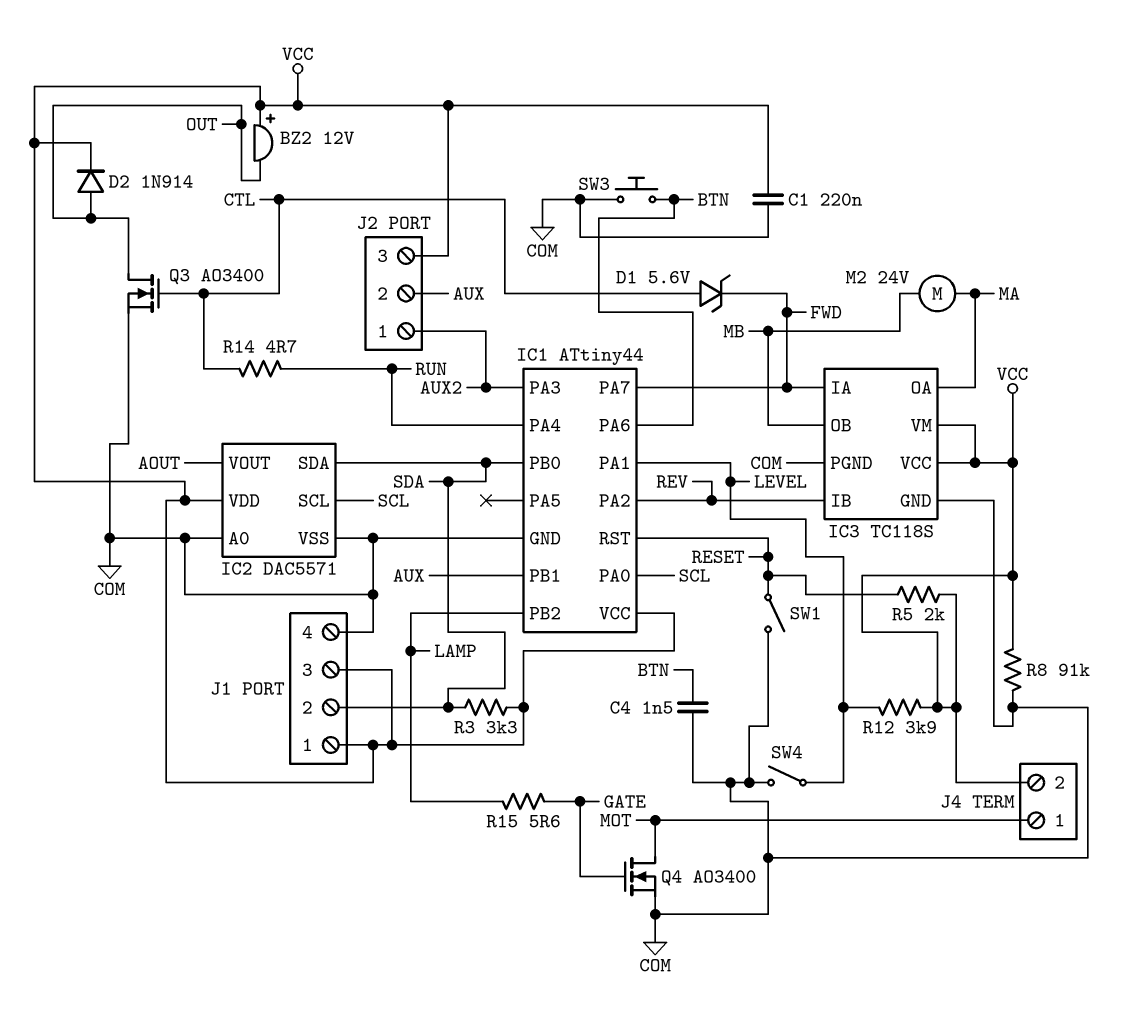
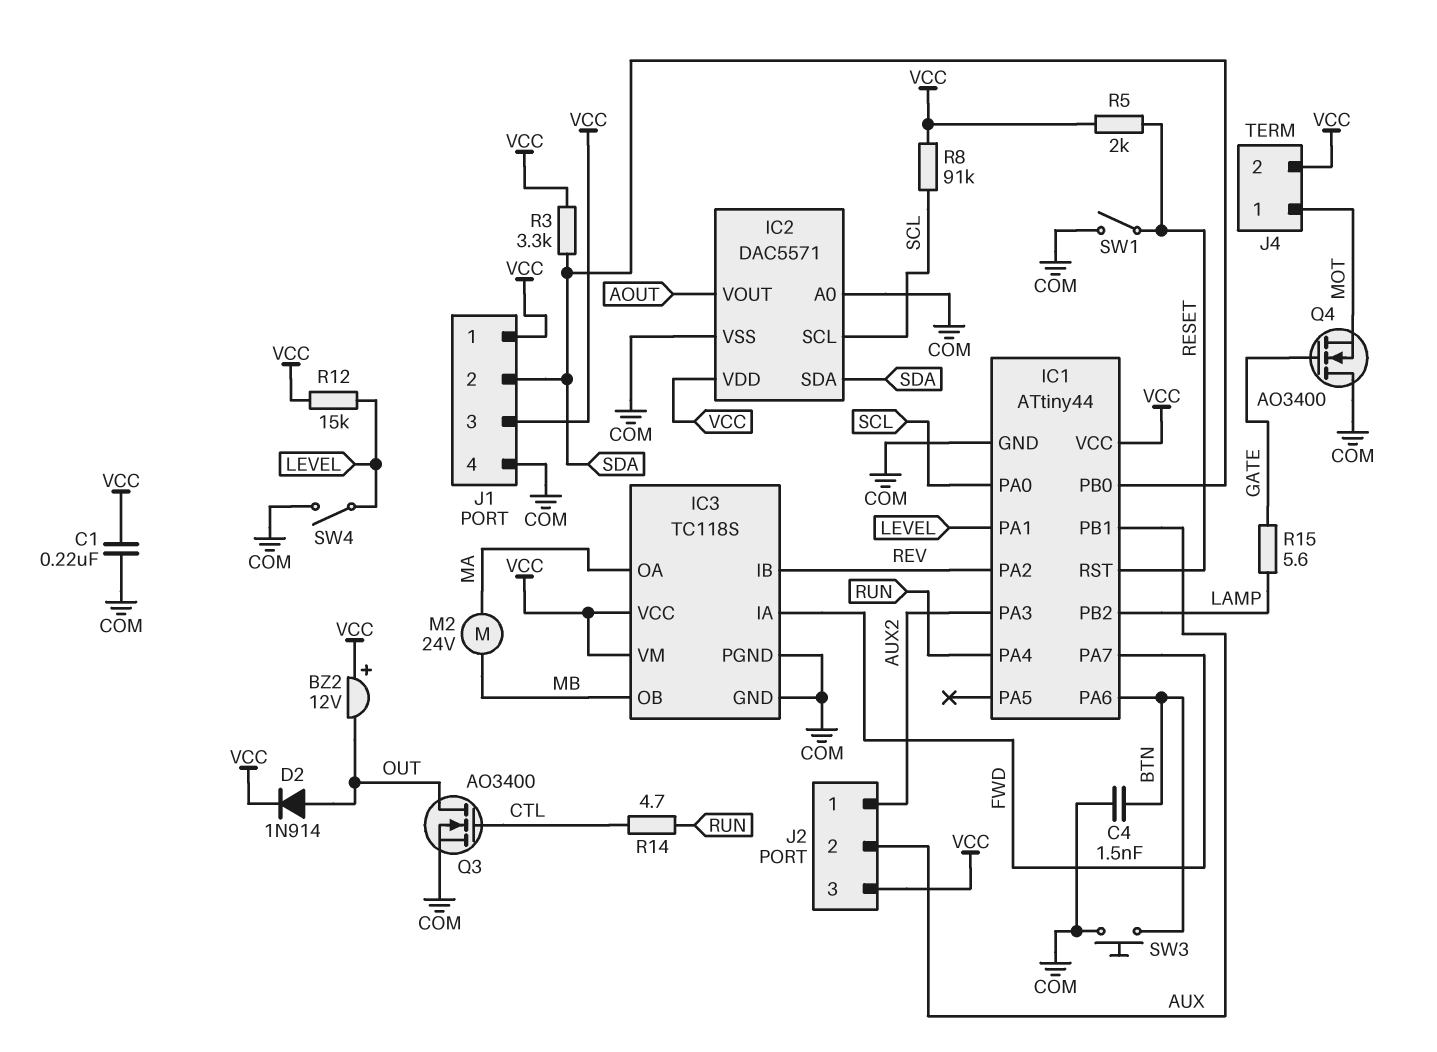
D1: zener 5.6V (A CTL, K FWD) -> none
Q4: NMOS AO3400 (G GATE, D MOT, S COM) -> NMOS AO3400 (G GATE, D COM, S MOT)
R8: 91k (COM, VCC) -> 91k (SCL, VCC)
R12: 3.9k (LEVEL, VCC) -> 15k (LEVEL, VCC)

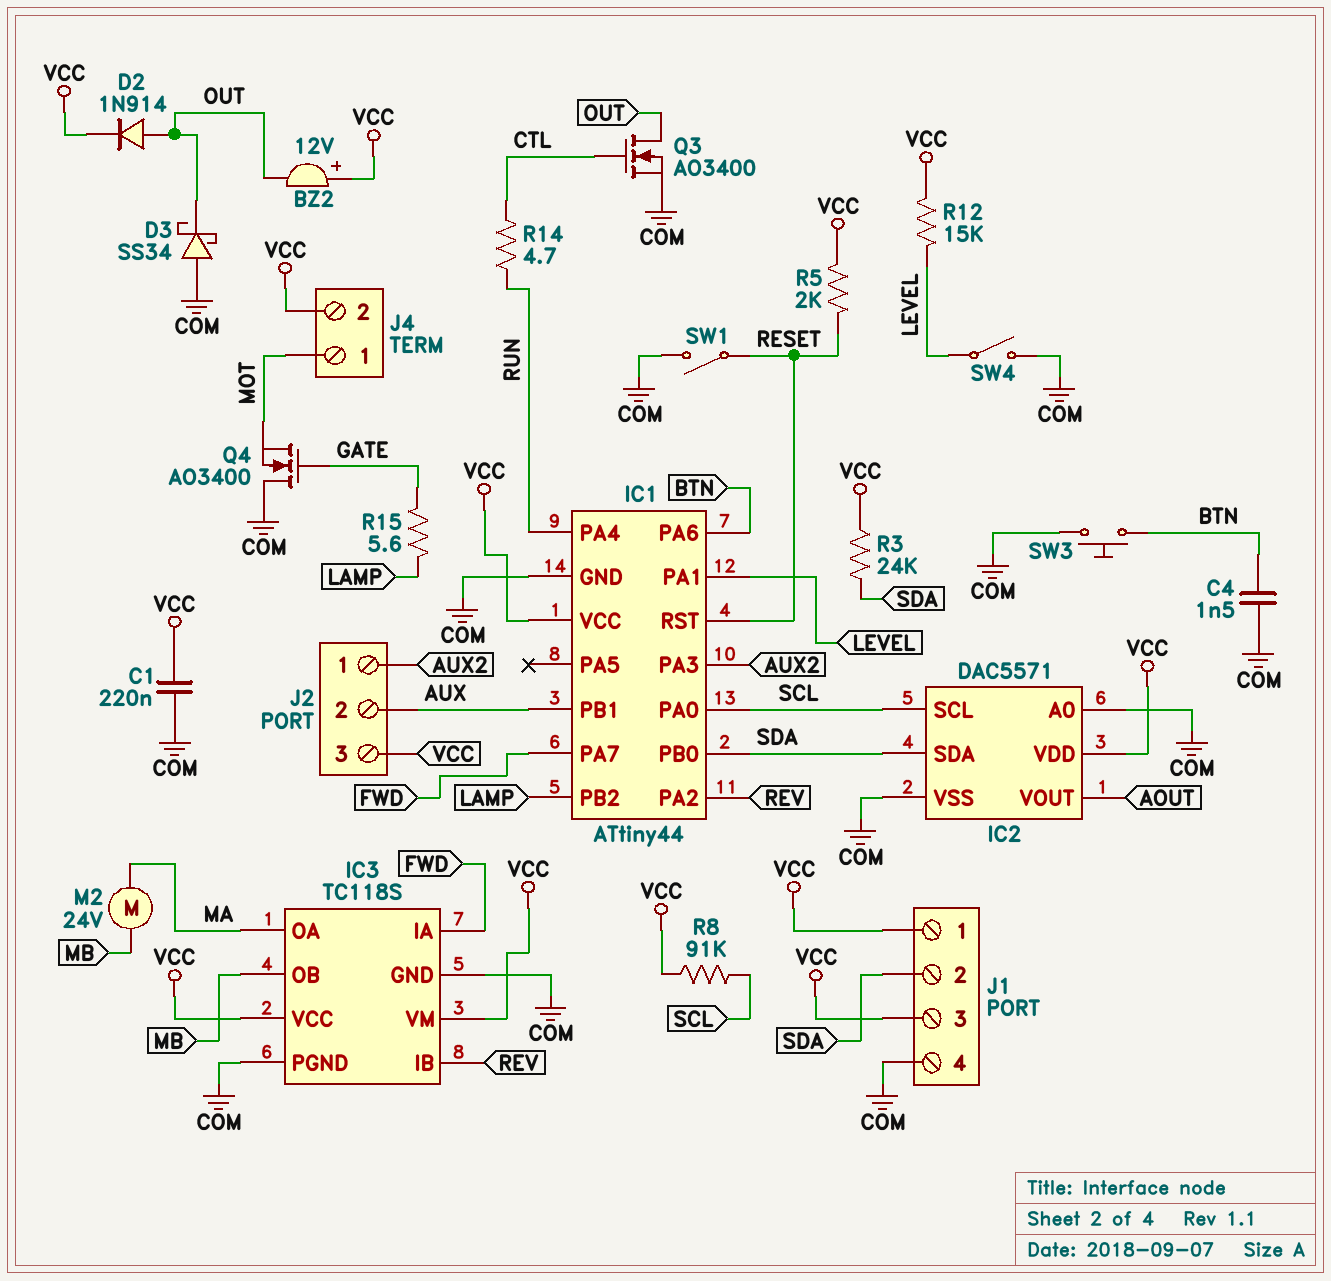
D3: none -> schottky SS34 (A COM, K OUT)
R3: 3.3k (SDA, VCC) -> 24k (SDA, VCC)

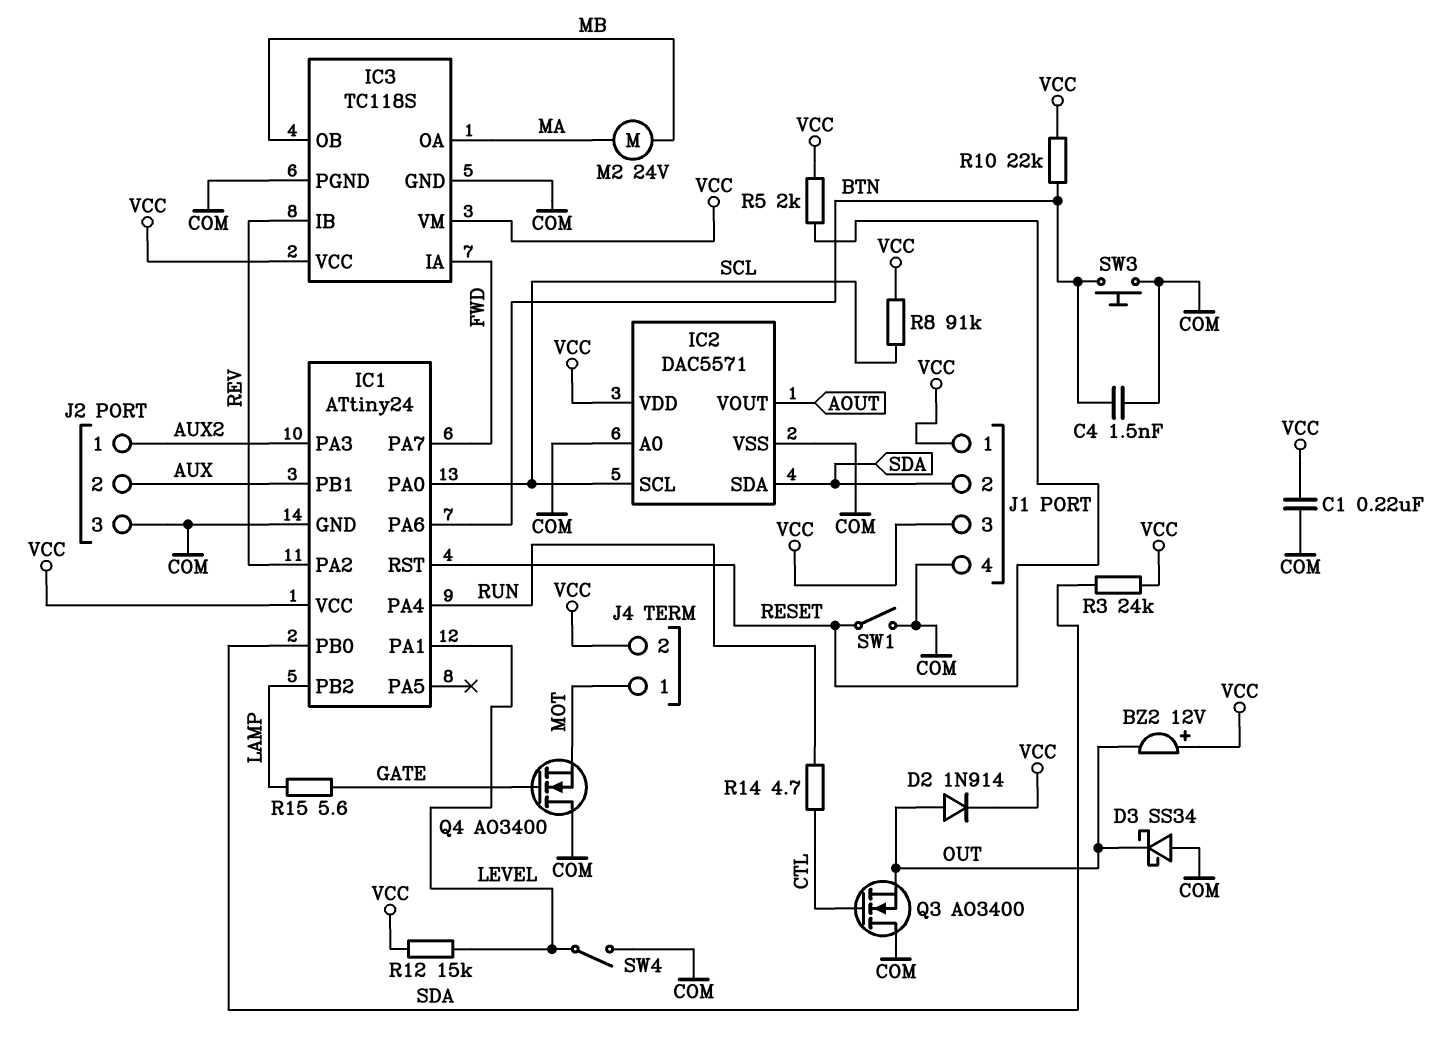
IC1: ATtiny44 -> ATtiny24
J2 pin 3: VCC -> COM
Q3: NMOS AO3400 (G CTL, D OUT, S COM) -> NMOS AO3400 (G CTL, D COM, S OUT)
R10: none -> 22k (BTN, VCC)

